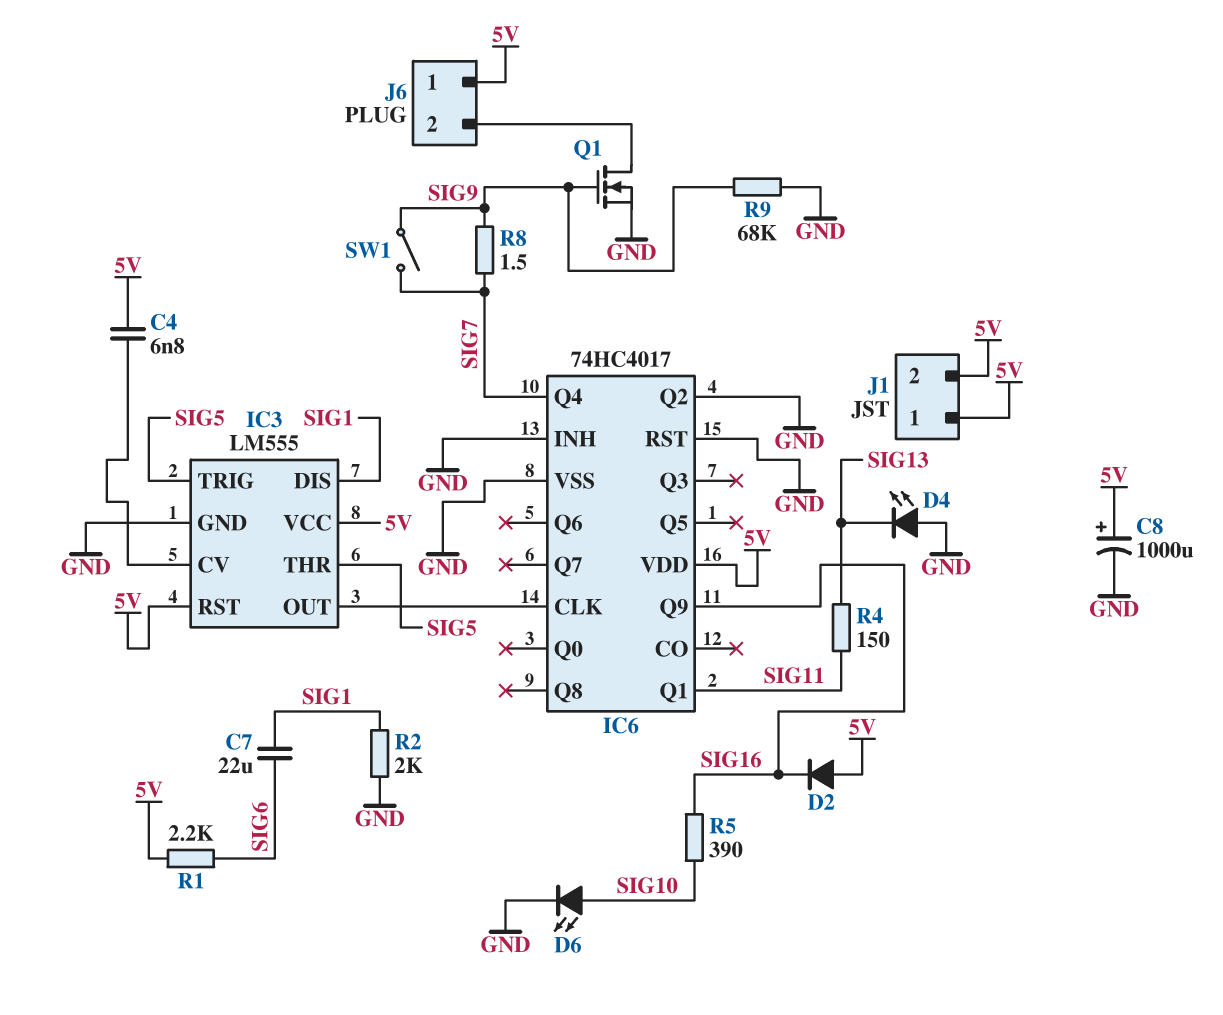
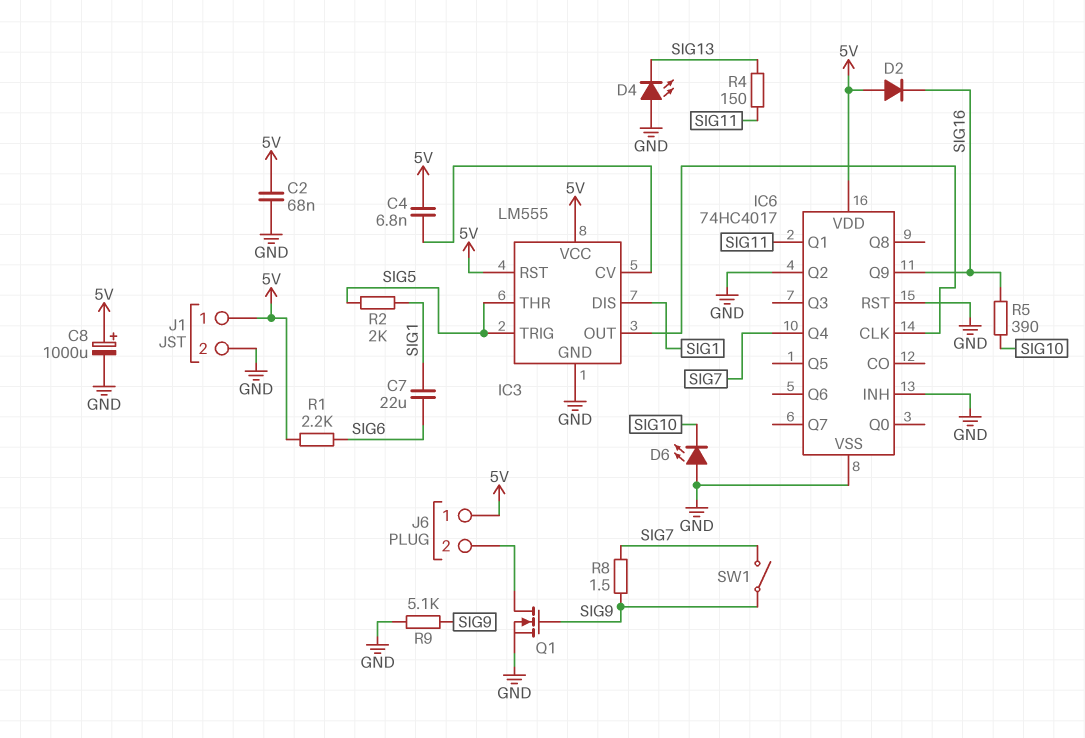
C2: none -> 68nF (5V, GND)
D6: LED (A SIG10, K GND) -> LED (A GND, K SIG10)
J1 pin 2: 5V -> GND
R2: 2k (GND, SIG1) -> 2k (SIG1, SIG5)
R9: 68k (GND, SIG9) -> 5.1k (GND, SIG9)

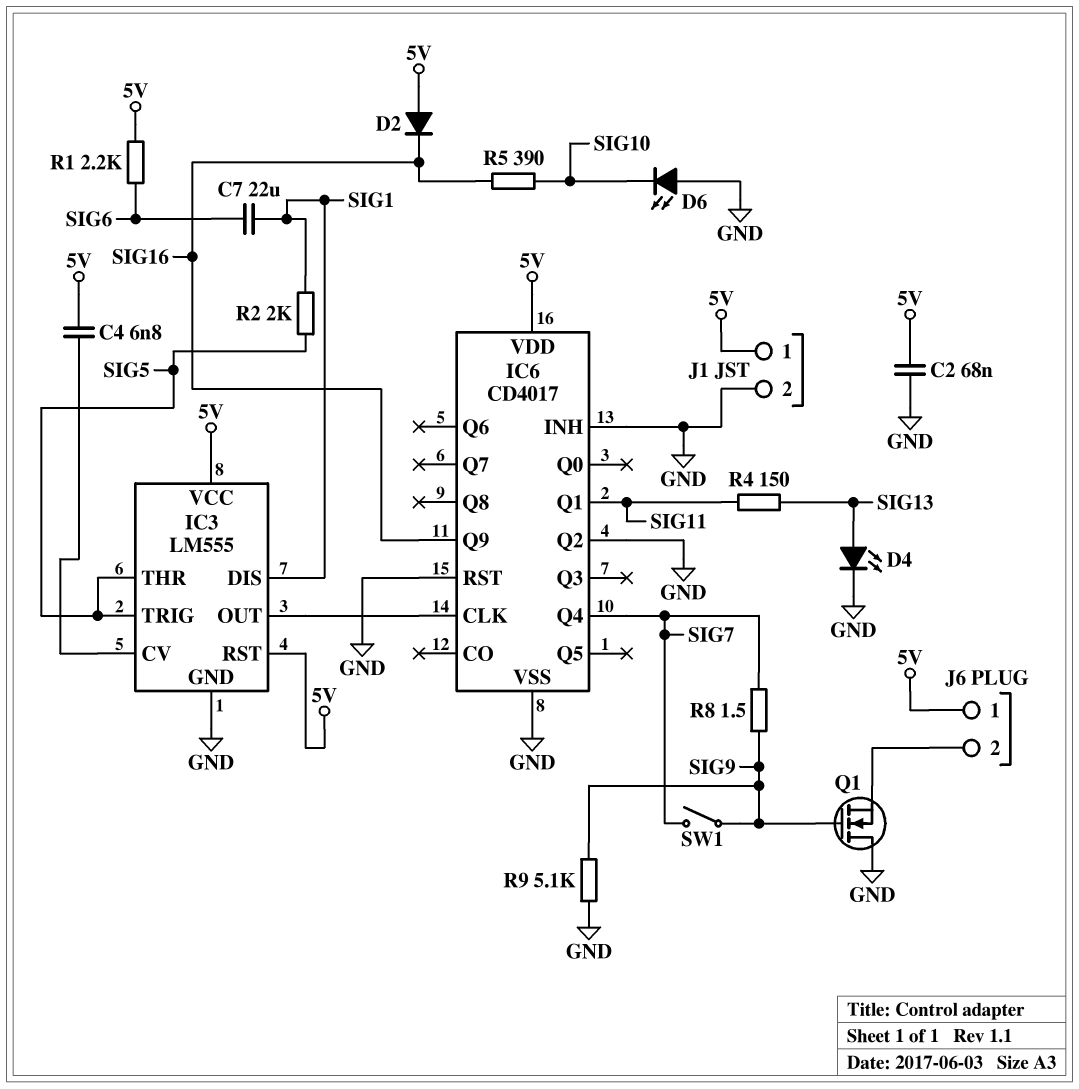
C8: 1000uF (plus 5V, minus GND) -> none
D4: LED (A GND, K SIG13) -> LED (A SIG13, K GND)
IC6: 74HC4017 -> CD4017
Q1: NMOS (G SIG9, D J6/2, S GND) -> NMOS (G SIG9, D GND, S J6/2)

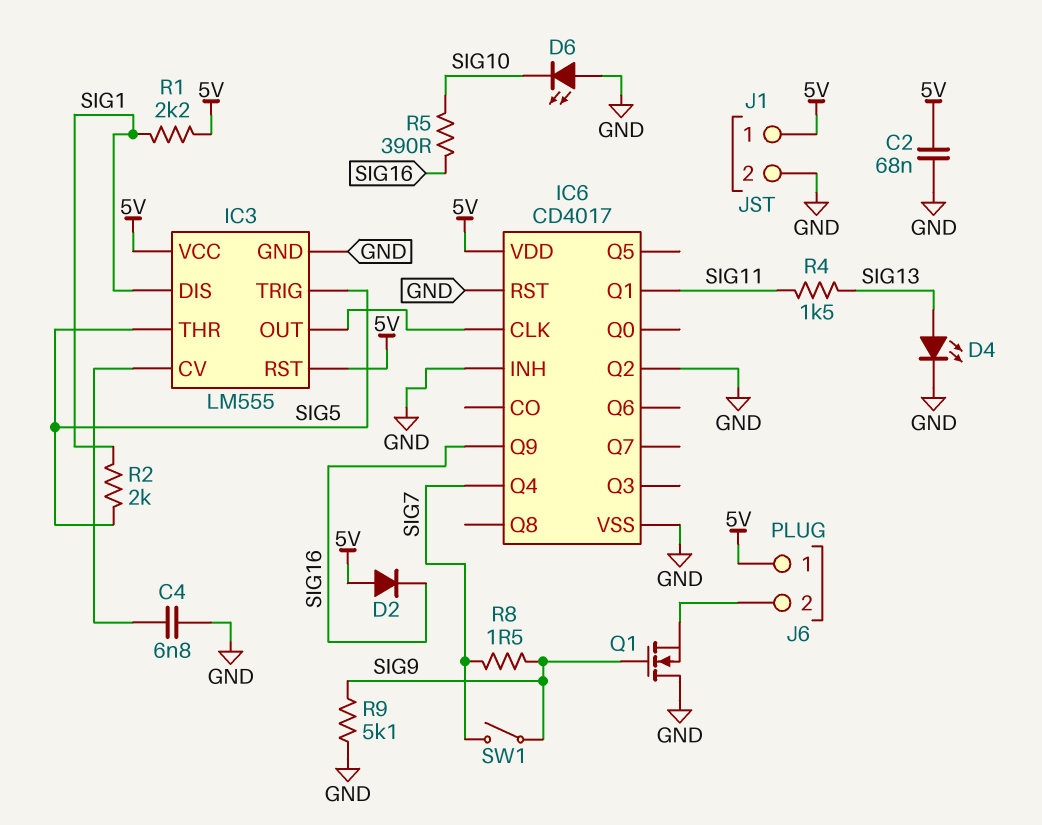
C4: 6.8nF (5V, IC3/CV) -> 6.8nF (GND, IC3/CV)
C7: 22uF (SIG1, SIG6) -> none
R1: 2.2k (5V, SIG6) -> 2.2k (5V, SIG1)
R4: 150 (SIG11, SIG13) -> 1.5k (SIG11, SIG13)

